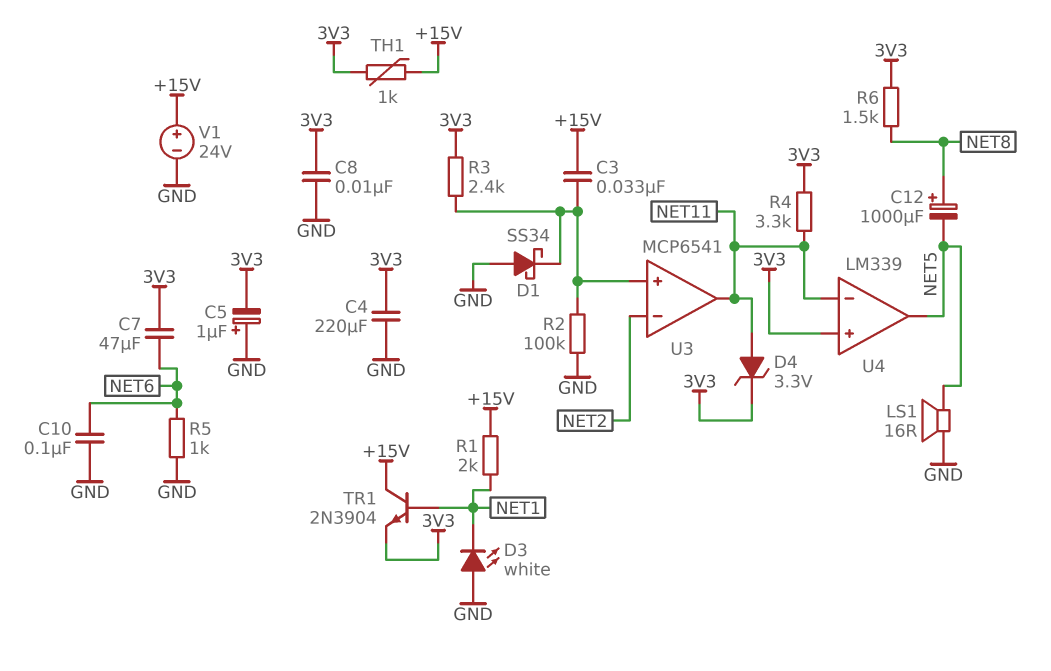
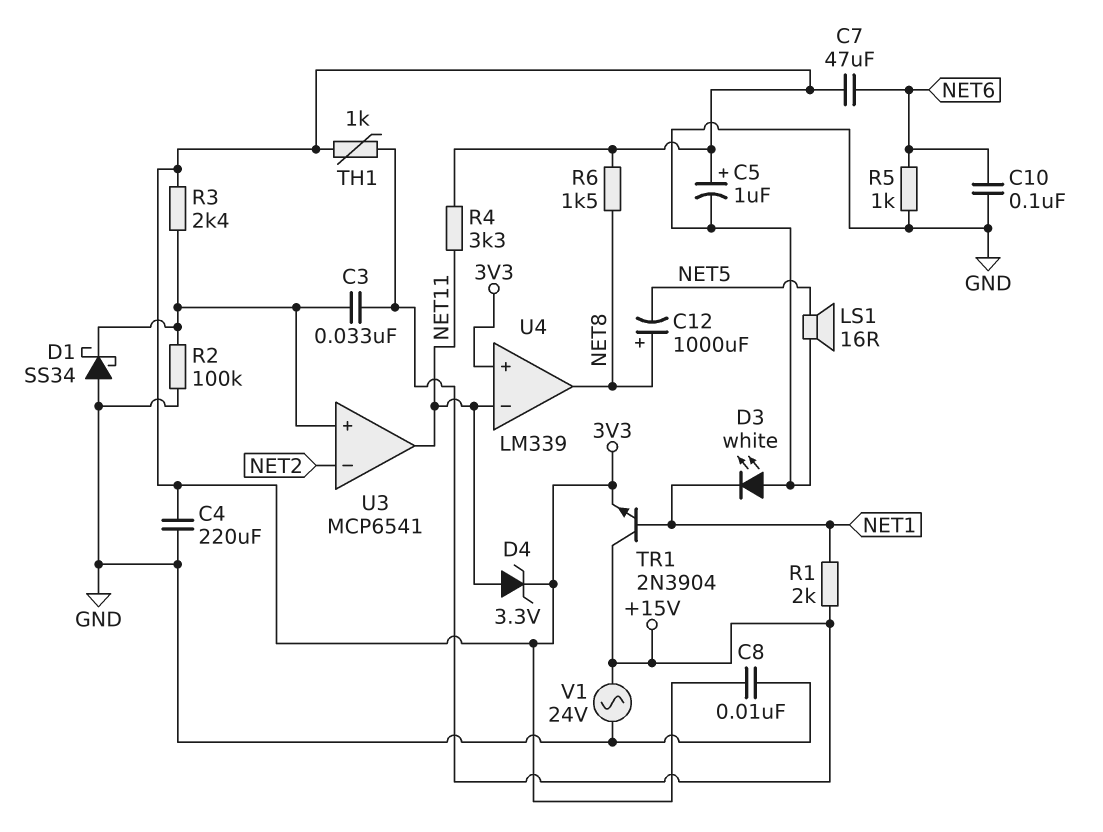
C5: 1uF (plus GND, minus 3V3) -> 1uF (plus 3V3, minus GND)
U4 pin out: NET5 -> NET8
V1: 24V (plus +15V, minus GND) -> AC 24V (+15V, GND)

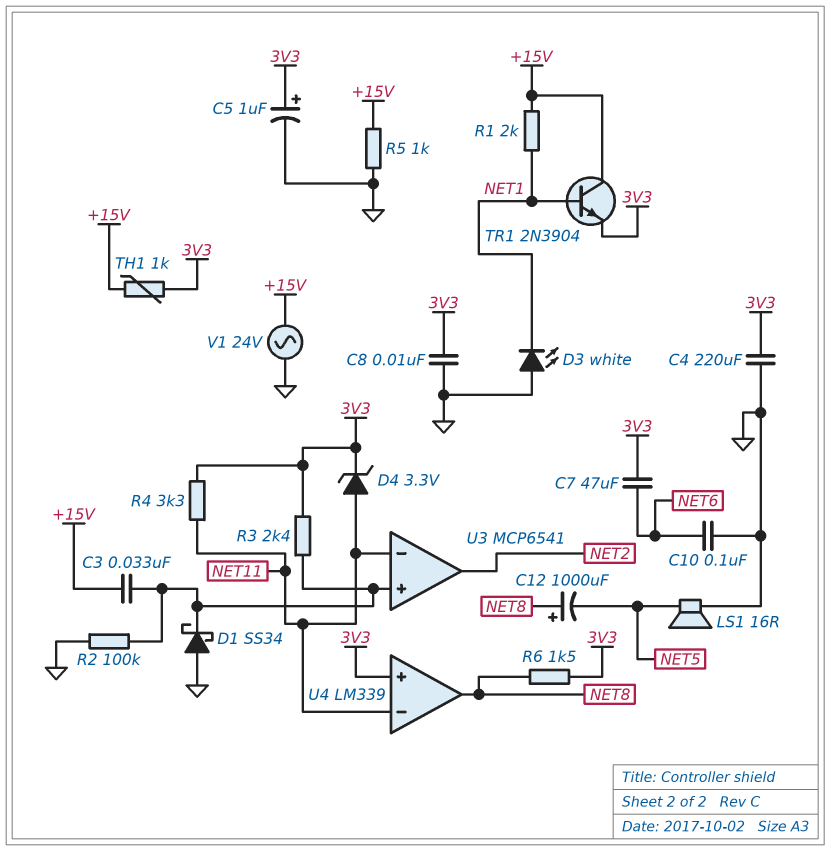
R5: 1k (GND, NET6) -> 1k (+15V, GND)
U3 pin in-: NET2 -> NET11
U3 pin out: NET11 -> NET2

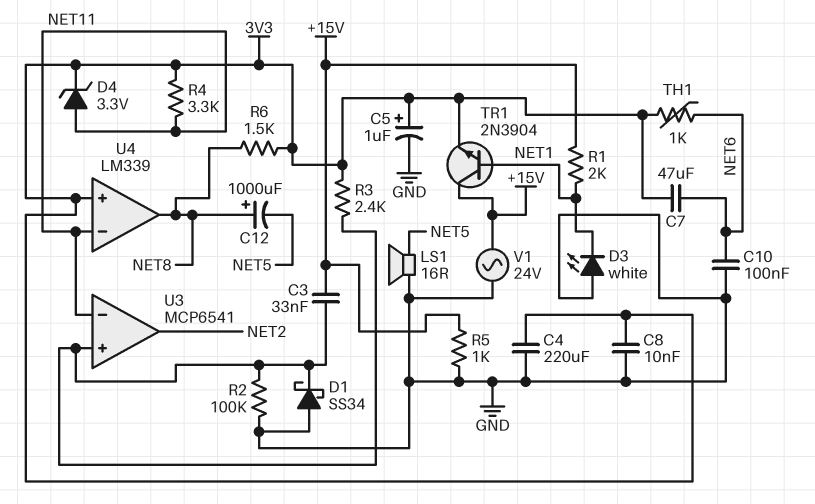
TH1: 1k (+15V, 3V3) -> 1k (3V3, NET6)

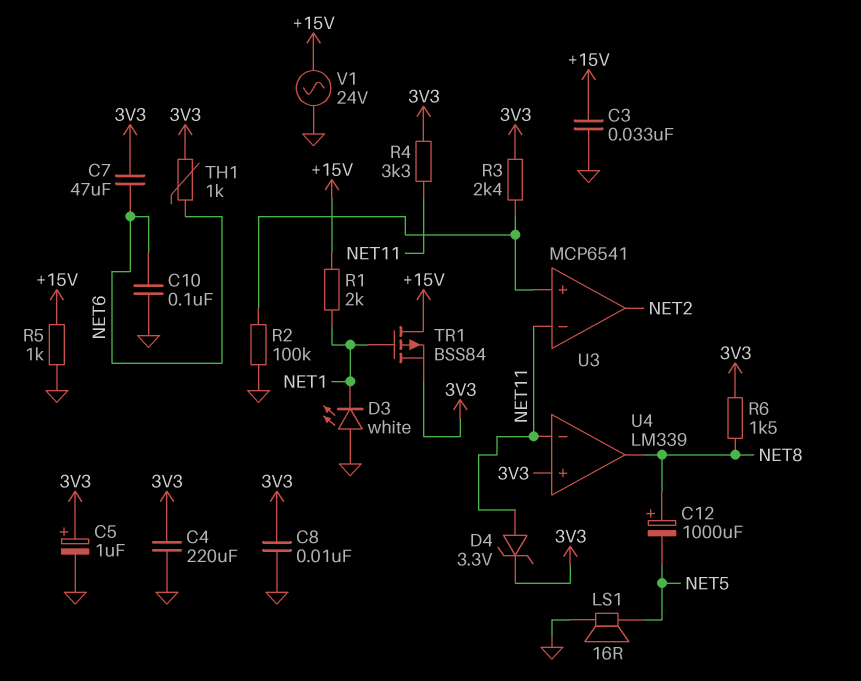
C3: 33nF (+15V, U3/in+) -> 33nF (+15V, GND)
D1: schottky SS34 (A GND, K U3/in+) -> none
TR1: NPN 2N3904 (B NET1, C +15V, E 3V3) -> PMOS BSS84 (G NET1, D +15V, S 3V3)

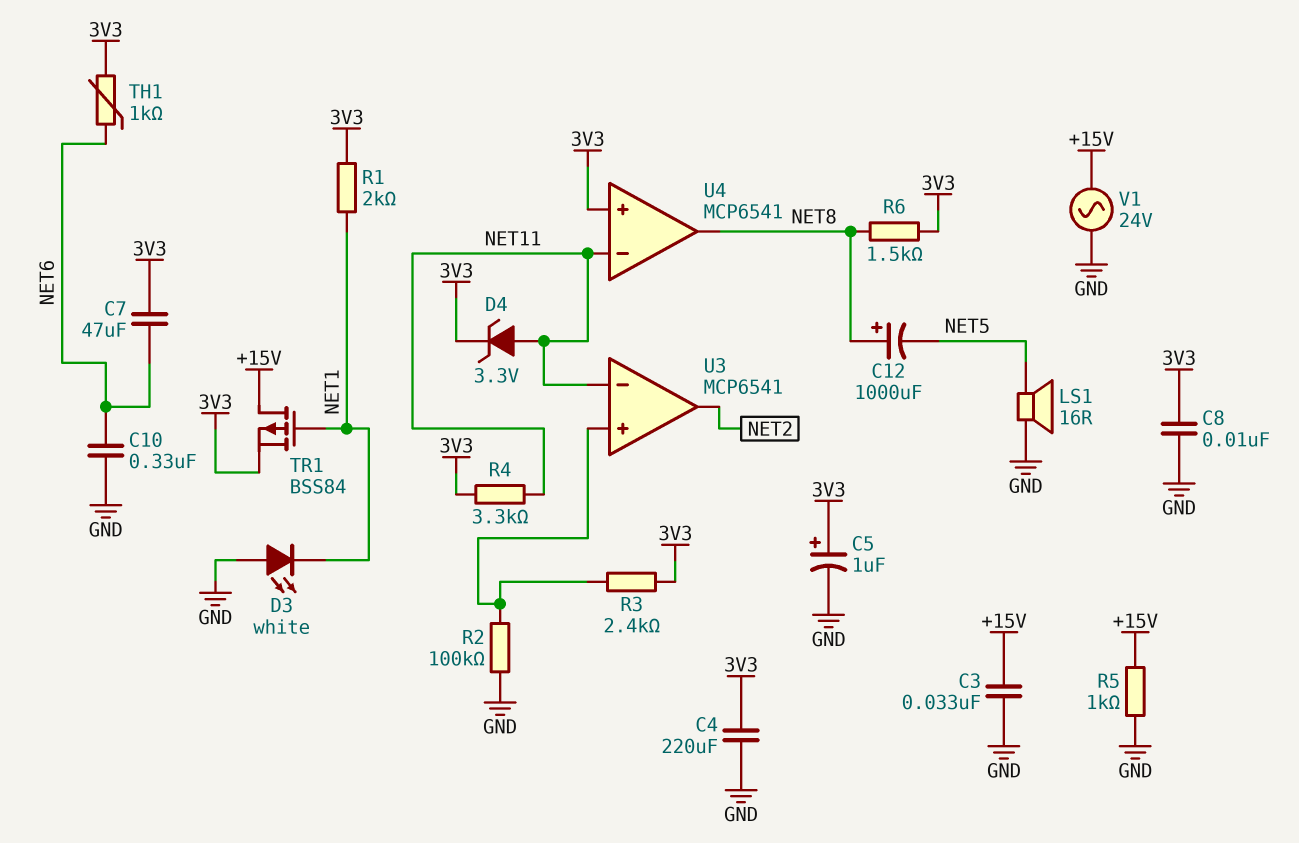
C10: 100nF (GND, NET6) -> 330nF (GND, NET6)
R1: 2k (+15V, NET1) -> 2k (3V3, NET1)
U4: LM339 -> MCP6541

